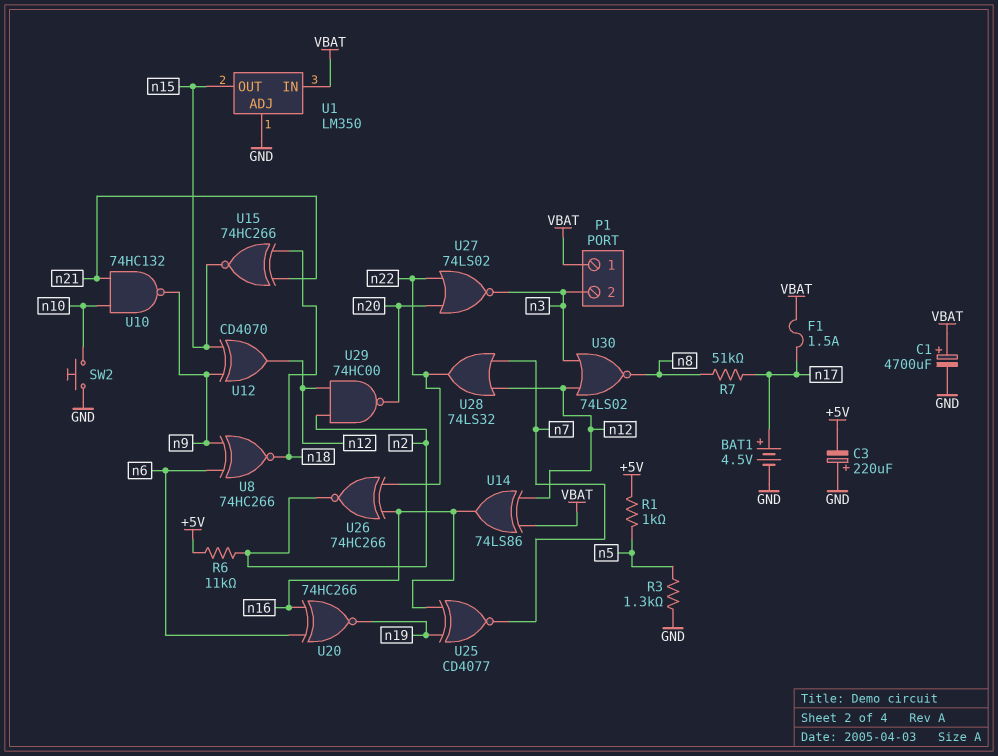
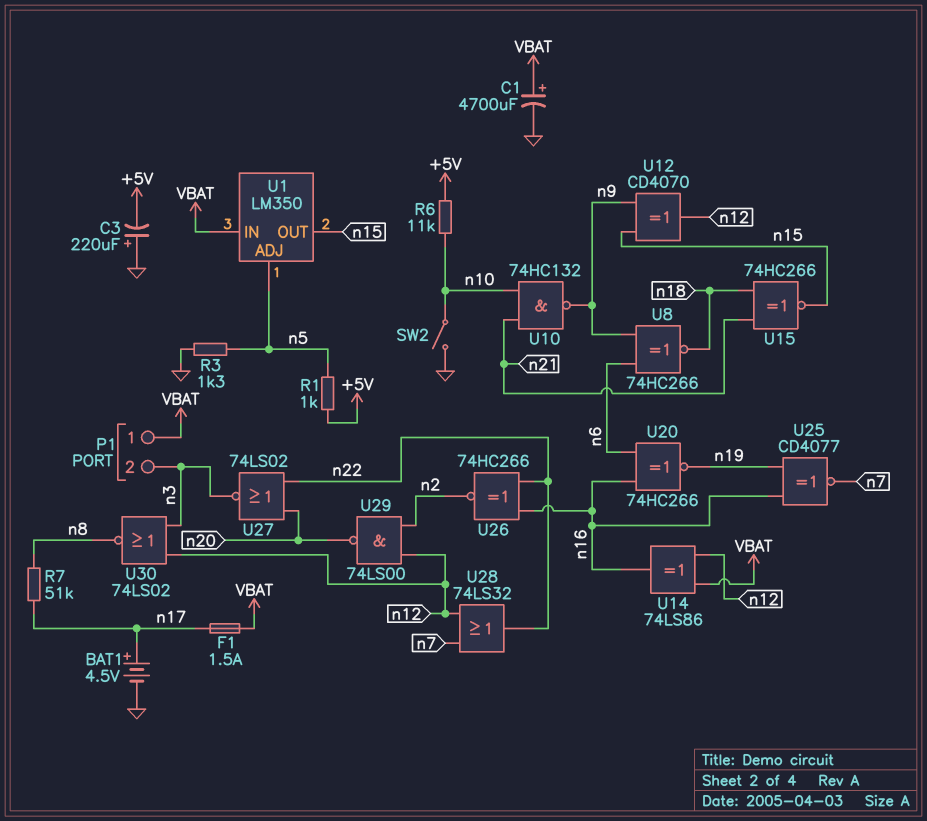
R6: 11k (+5V, n2) -> 11k (+5V, n10)
SW2: button (GND, n10) -> switch (GND, n10)
U1 pin ADJ: GND -> n5
U29: NAND 74HC00 (in n2, in n12, out n20) -> NAND 74LS00 (in n2, in n12, out n20)

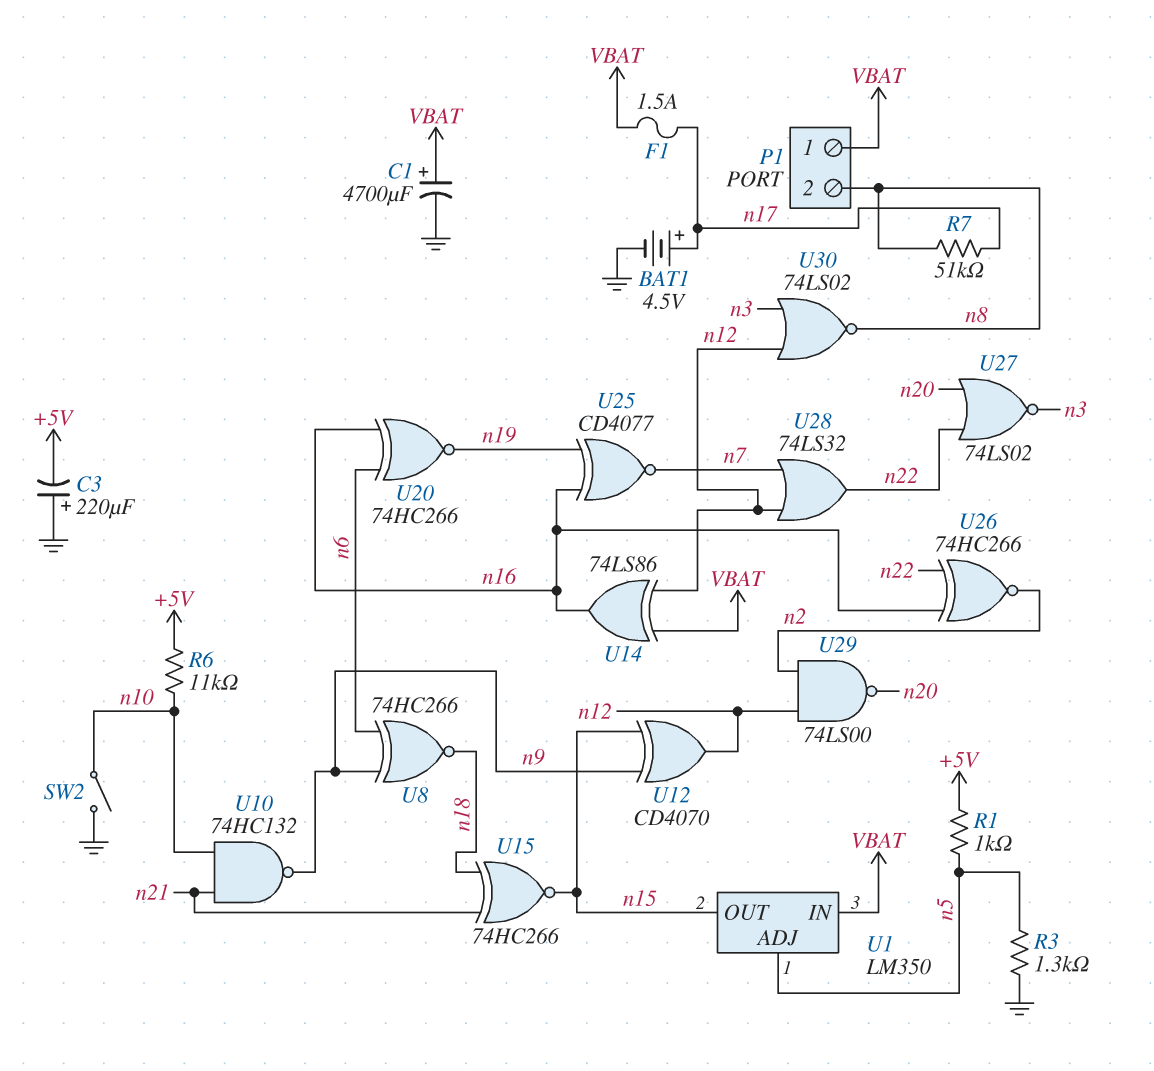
P1 pin 2: n3 -> n8

